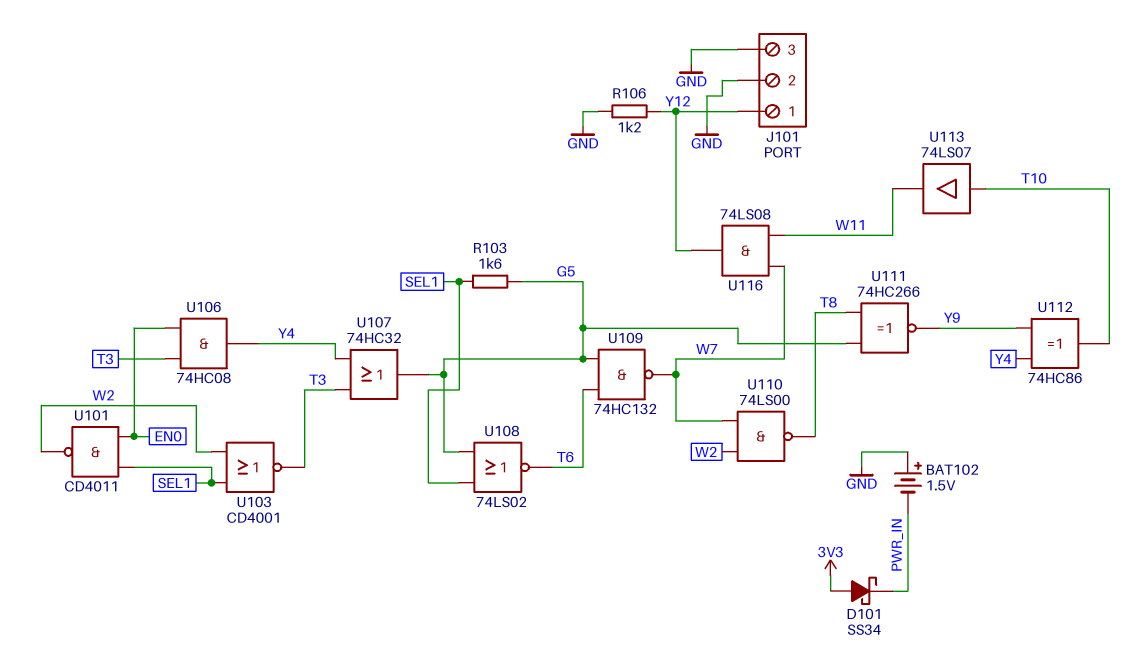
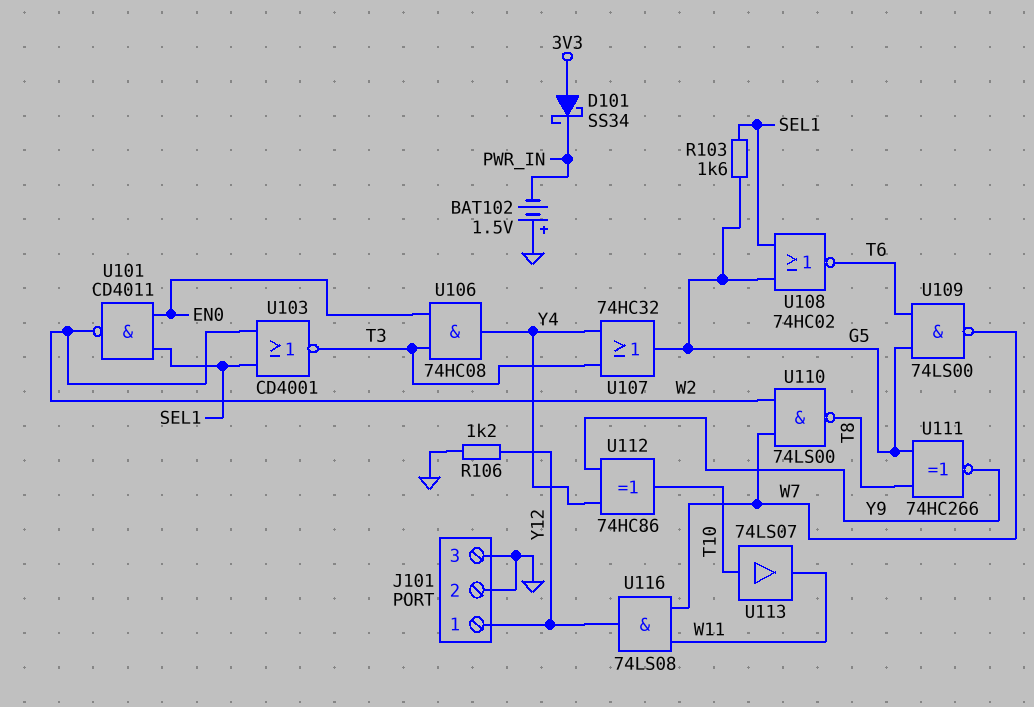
U108: NOR 74LS02 (in G5, in SEL1, out T6) -> NOR 74HC02 (in G5, in SEL1, out T6)
U109: NAND 74HC132 (in G5, in T6, out W7) -> NAND 74LS00 (in G5, in T6, out W7)

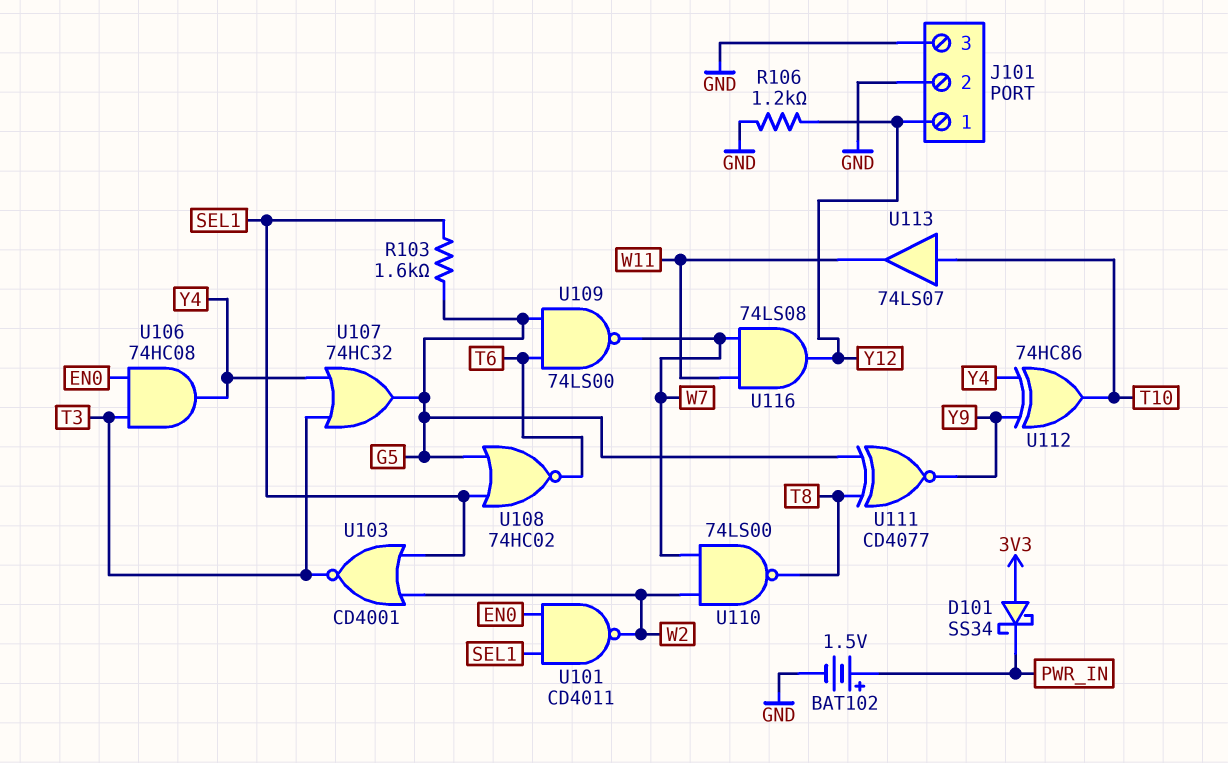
BAT102: 1.5V (plus GND, minus PWR_IN) -> 1.5V (plus PWR_IN, minus GND)
U111: XNOR 74HC266 (in G5, in T8, out Y9) -> XNOR CD4077 (in G5, in T8, out Y9)

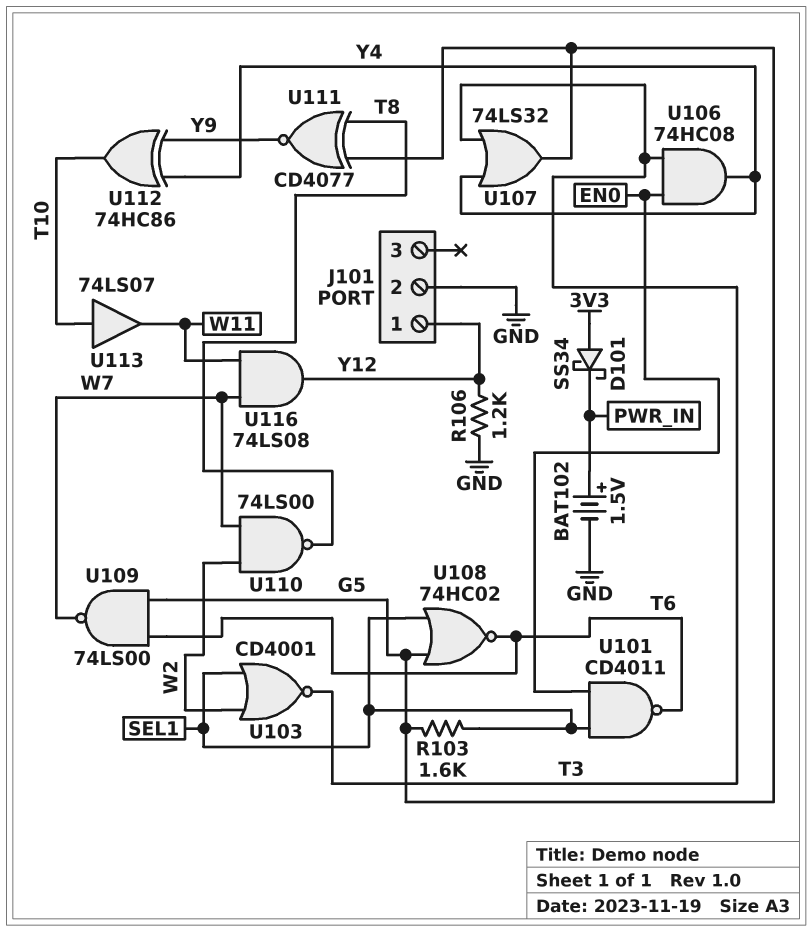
J101 pin 3: GND -> none
U101: NAND CD4011 (in EN0, in SEL1, out W2) -> NAND CD4011 (in EN0, in SEL1, out T6)
U107: OR 74HC32 (in T3, in Y4, out G5) -> OR 74LS32 (in T3, in Y4, out G5)

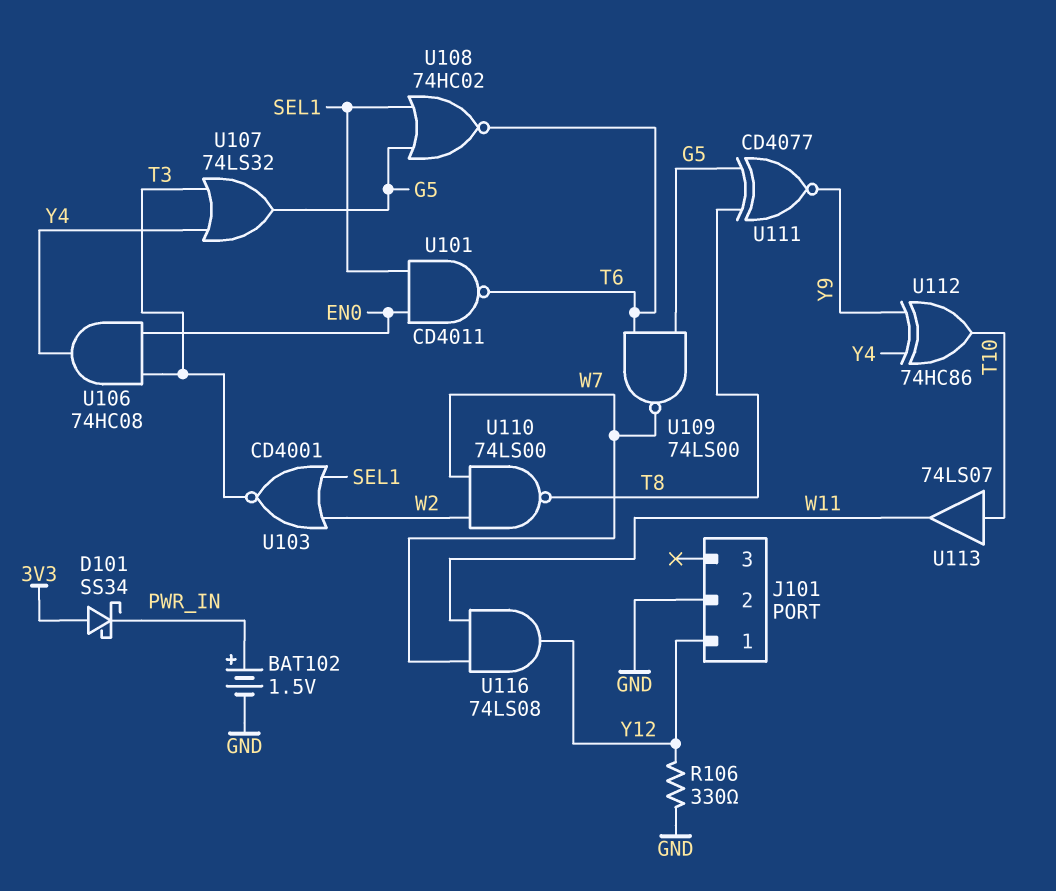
R103: 1.6k (G5, SEL1) -> none
R106: 1.2k (GND, Y12) -> 330 (GND, Y12)

